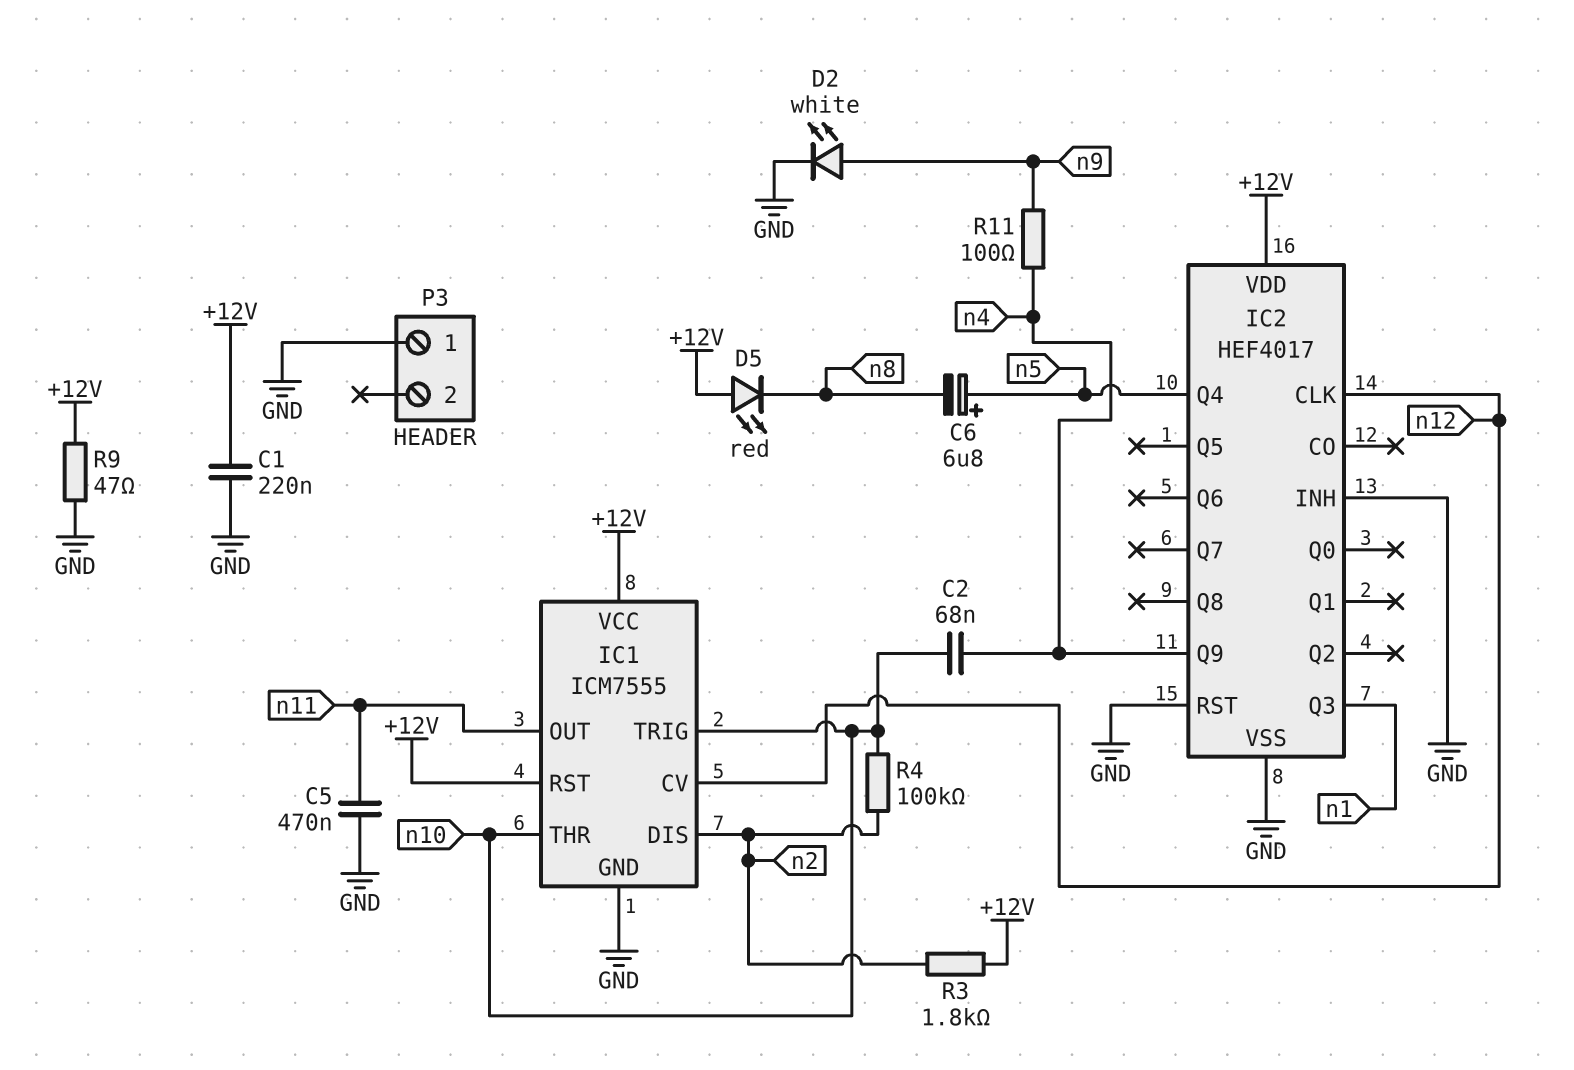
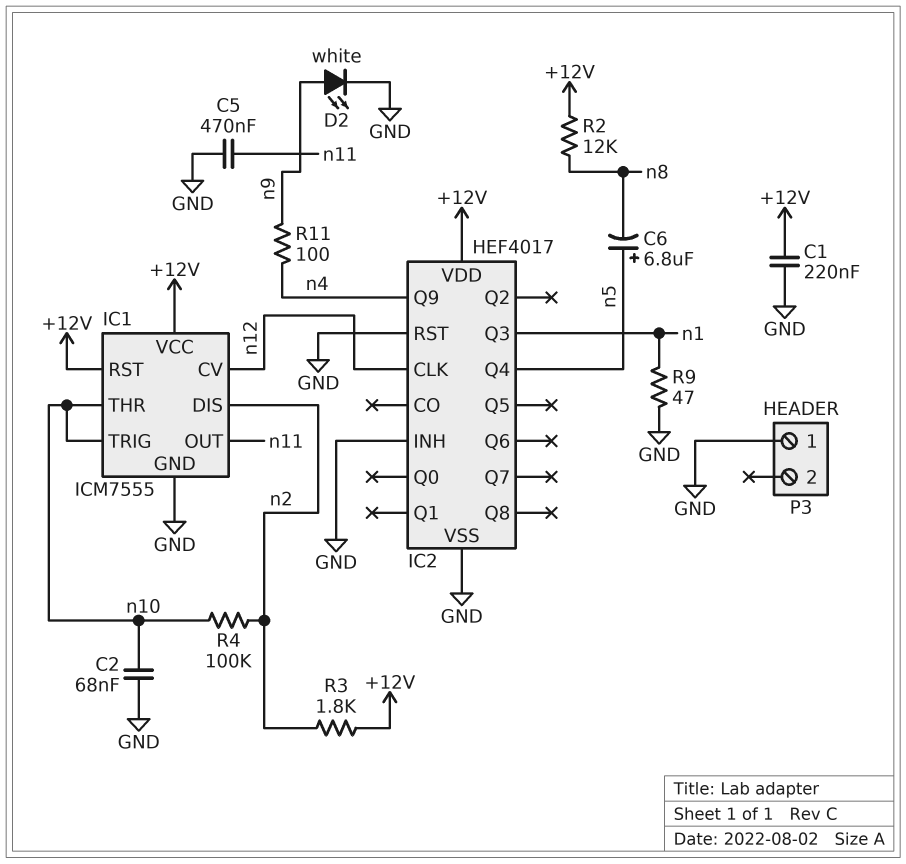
C2: 68nF (n4, n10) -> 68nF (GND, n10)
D5: LED red (A +12V, K n8) -> none
R2: none -> 12k (+12V, n8)
R9: 47 (+12V, GND) -> 47 (GND, n1)

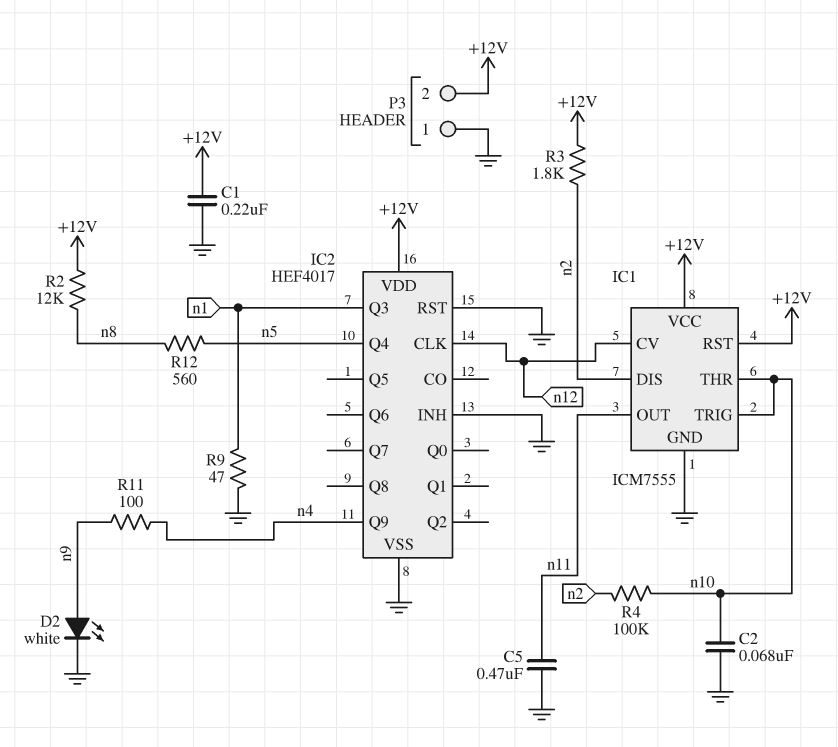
C6: 6.8uF (plus n5, minus n8) -> none
P3 pin 2: none -> +12V
R12: none -> 560 (n5, n8)

